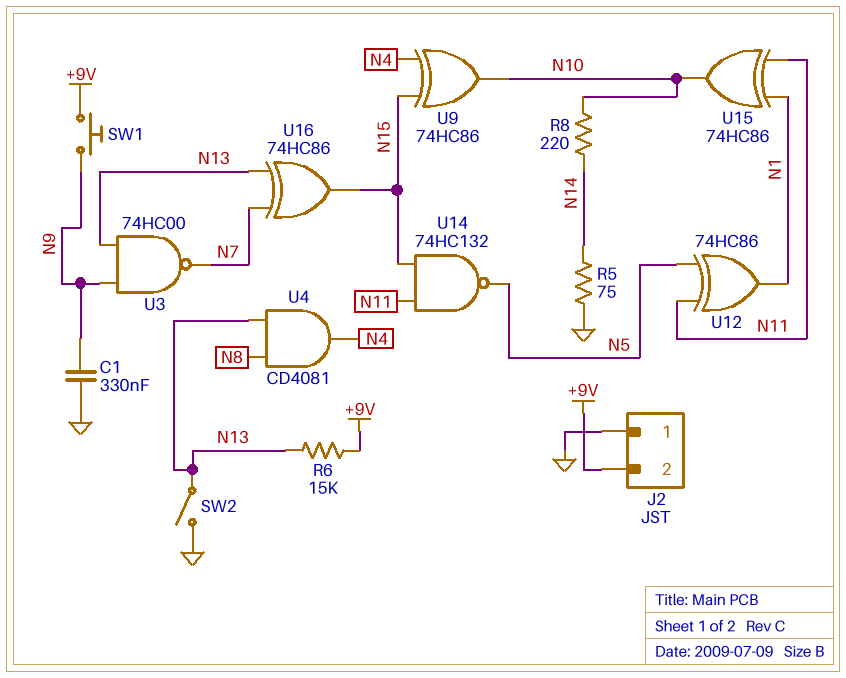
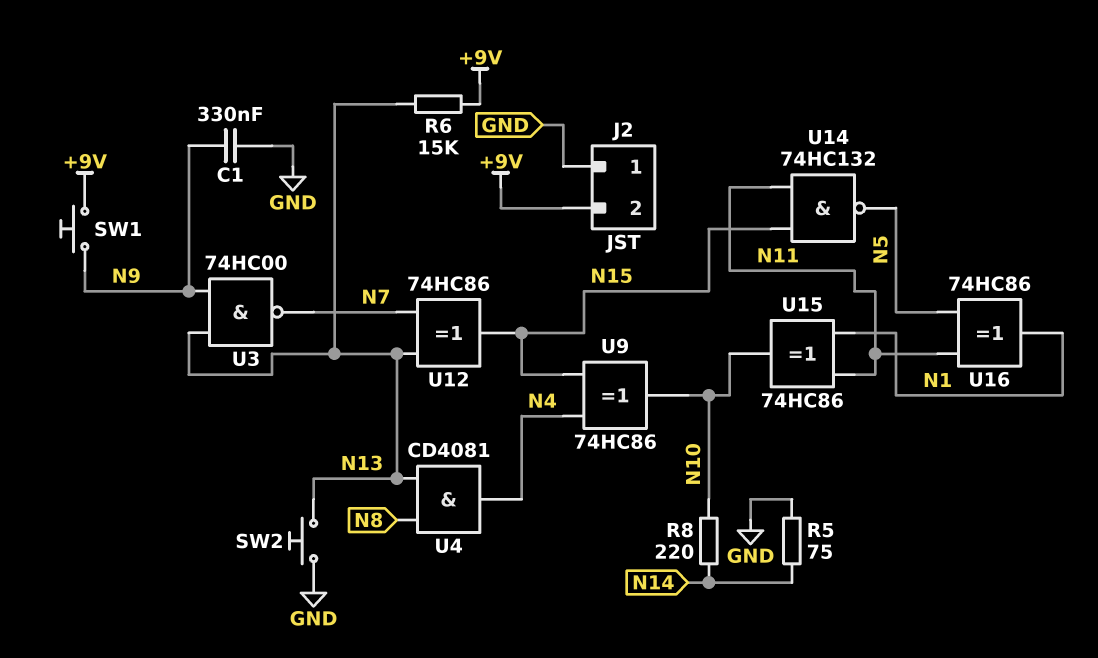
SW2: switch (GND, N13) -> button (GND, N13)
U12: XOR 74HC86 (in N5, in N11, out N1) -> XOR 74HC86 (in N7, in N13, out N15)
U16: XOR 74HC86 (in N7, in N13, out N15) -> XOR 74HC86 (in N5, in N11, out N1)

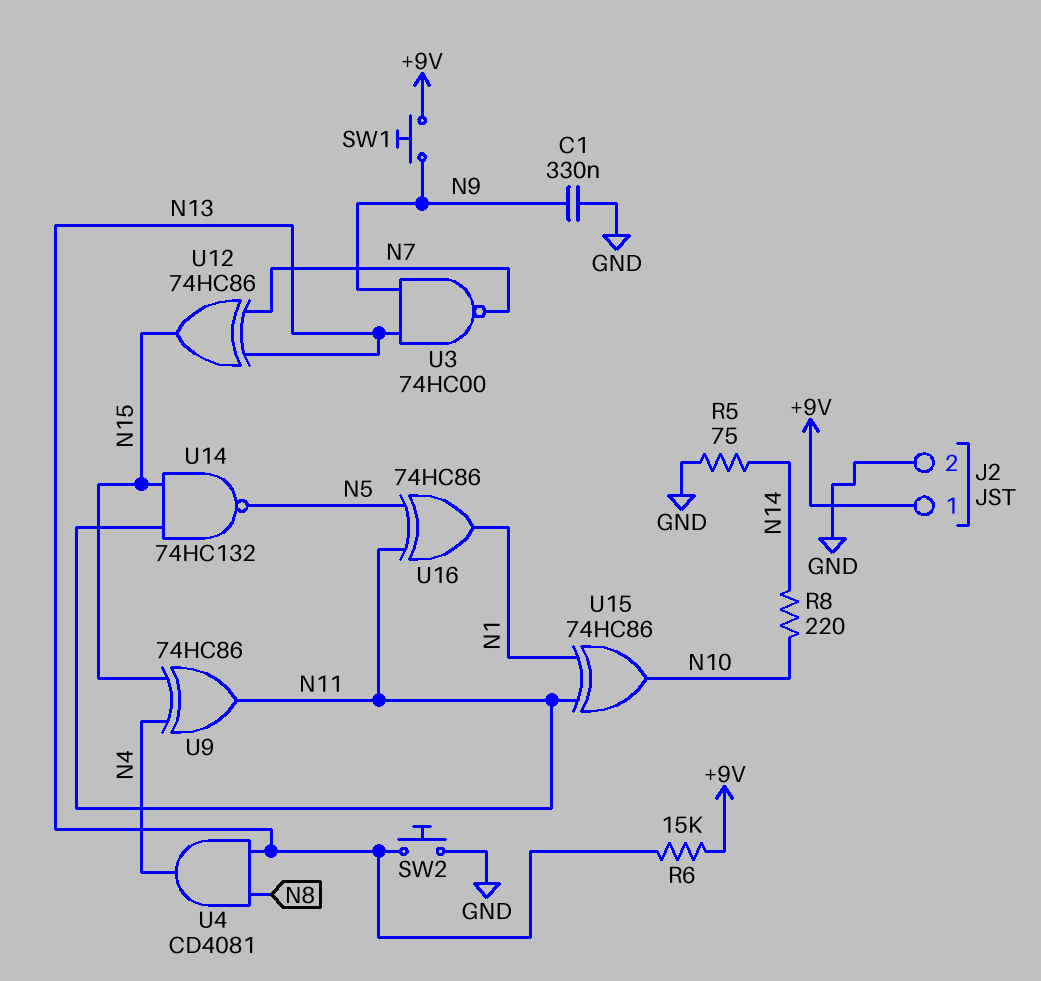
J2 pin 1: GND -> +9V
J2 pin 2: +9V -> GND
U9: XOR 74HC86 (in N4, in N15, out N10) -> XOR 74HC86 (in N4, in N15, out N11)

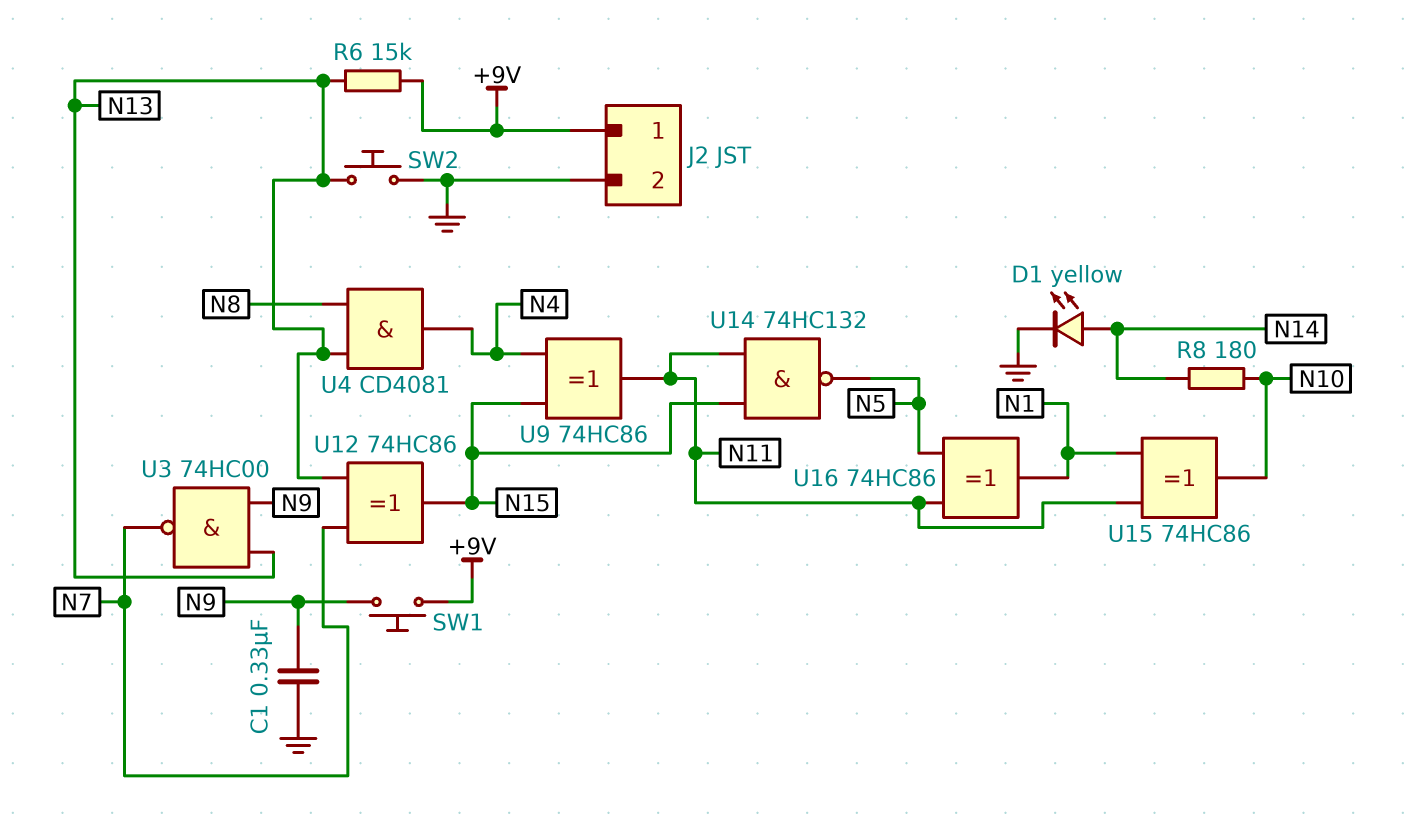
D1: none -> LED yellow (A N14, K GND)
R5: 75 (GND, N14) -> none
R8: 220 (N10, N14) -> 180 (N10, N14)

